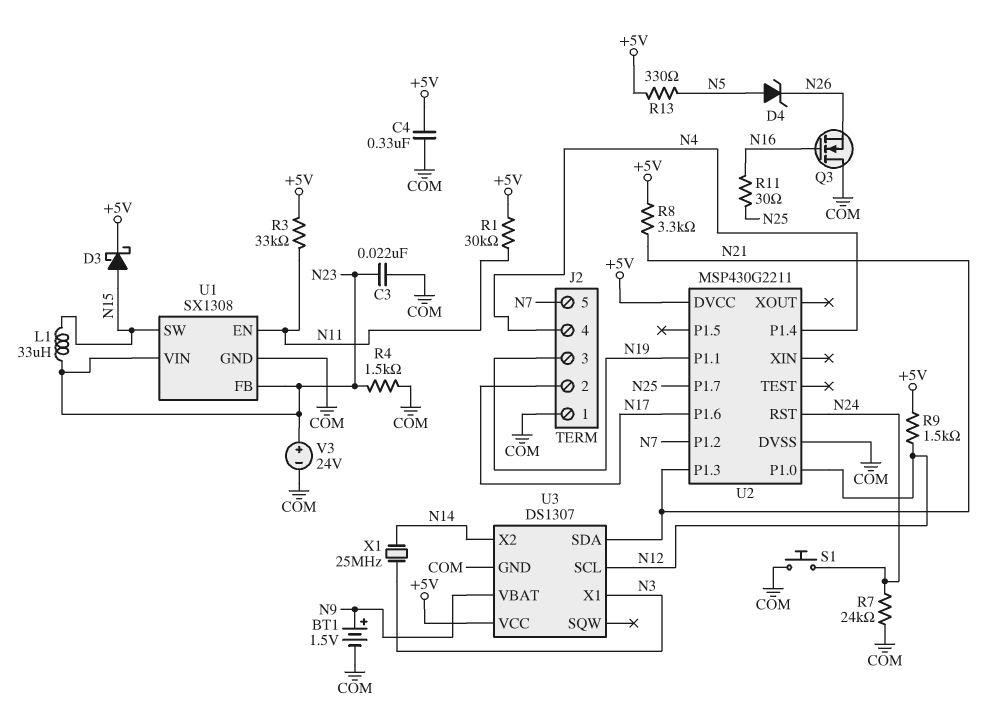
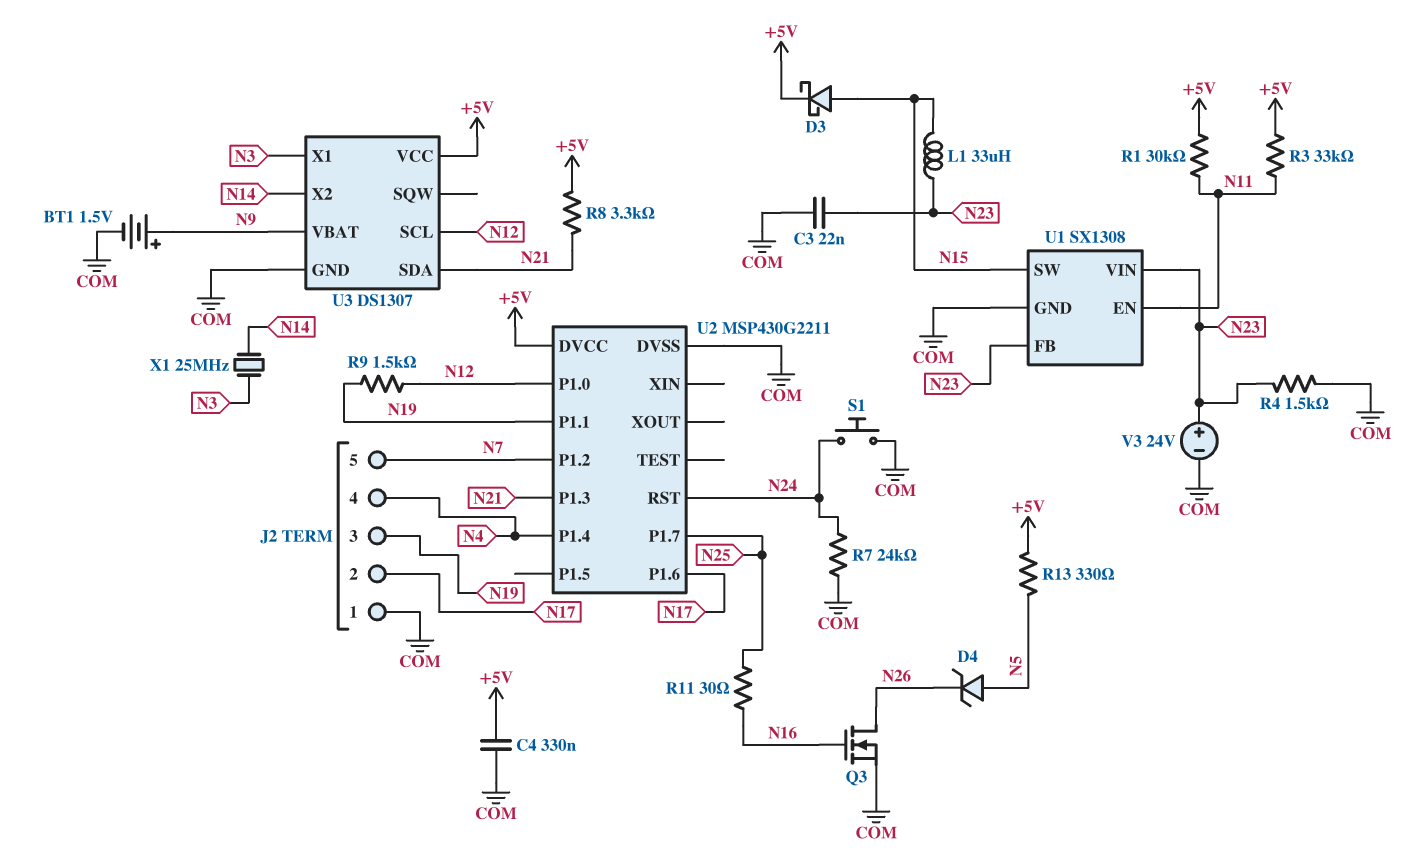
Q3: NMOS (G N16, D COM, S N26) -> NMOS (G N16, D N26, S COM)
R9: 1.5k (+5V, N12) -> 1.5k (N12, N19)

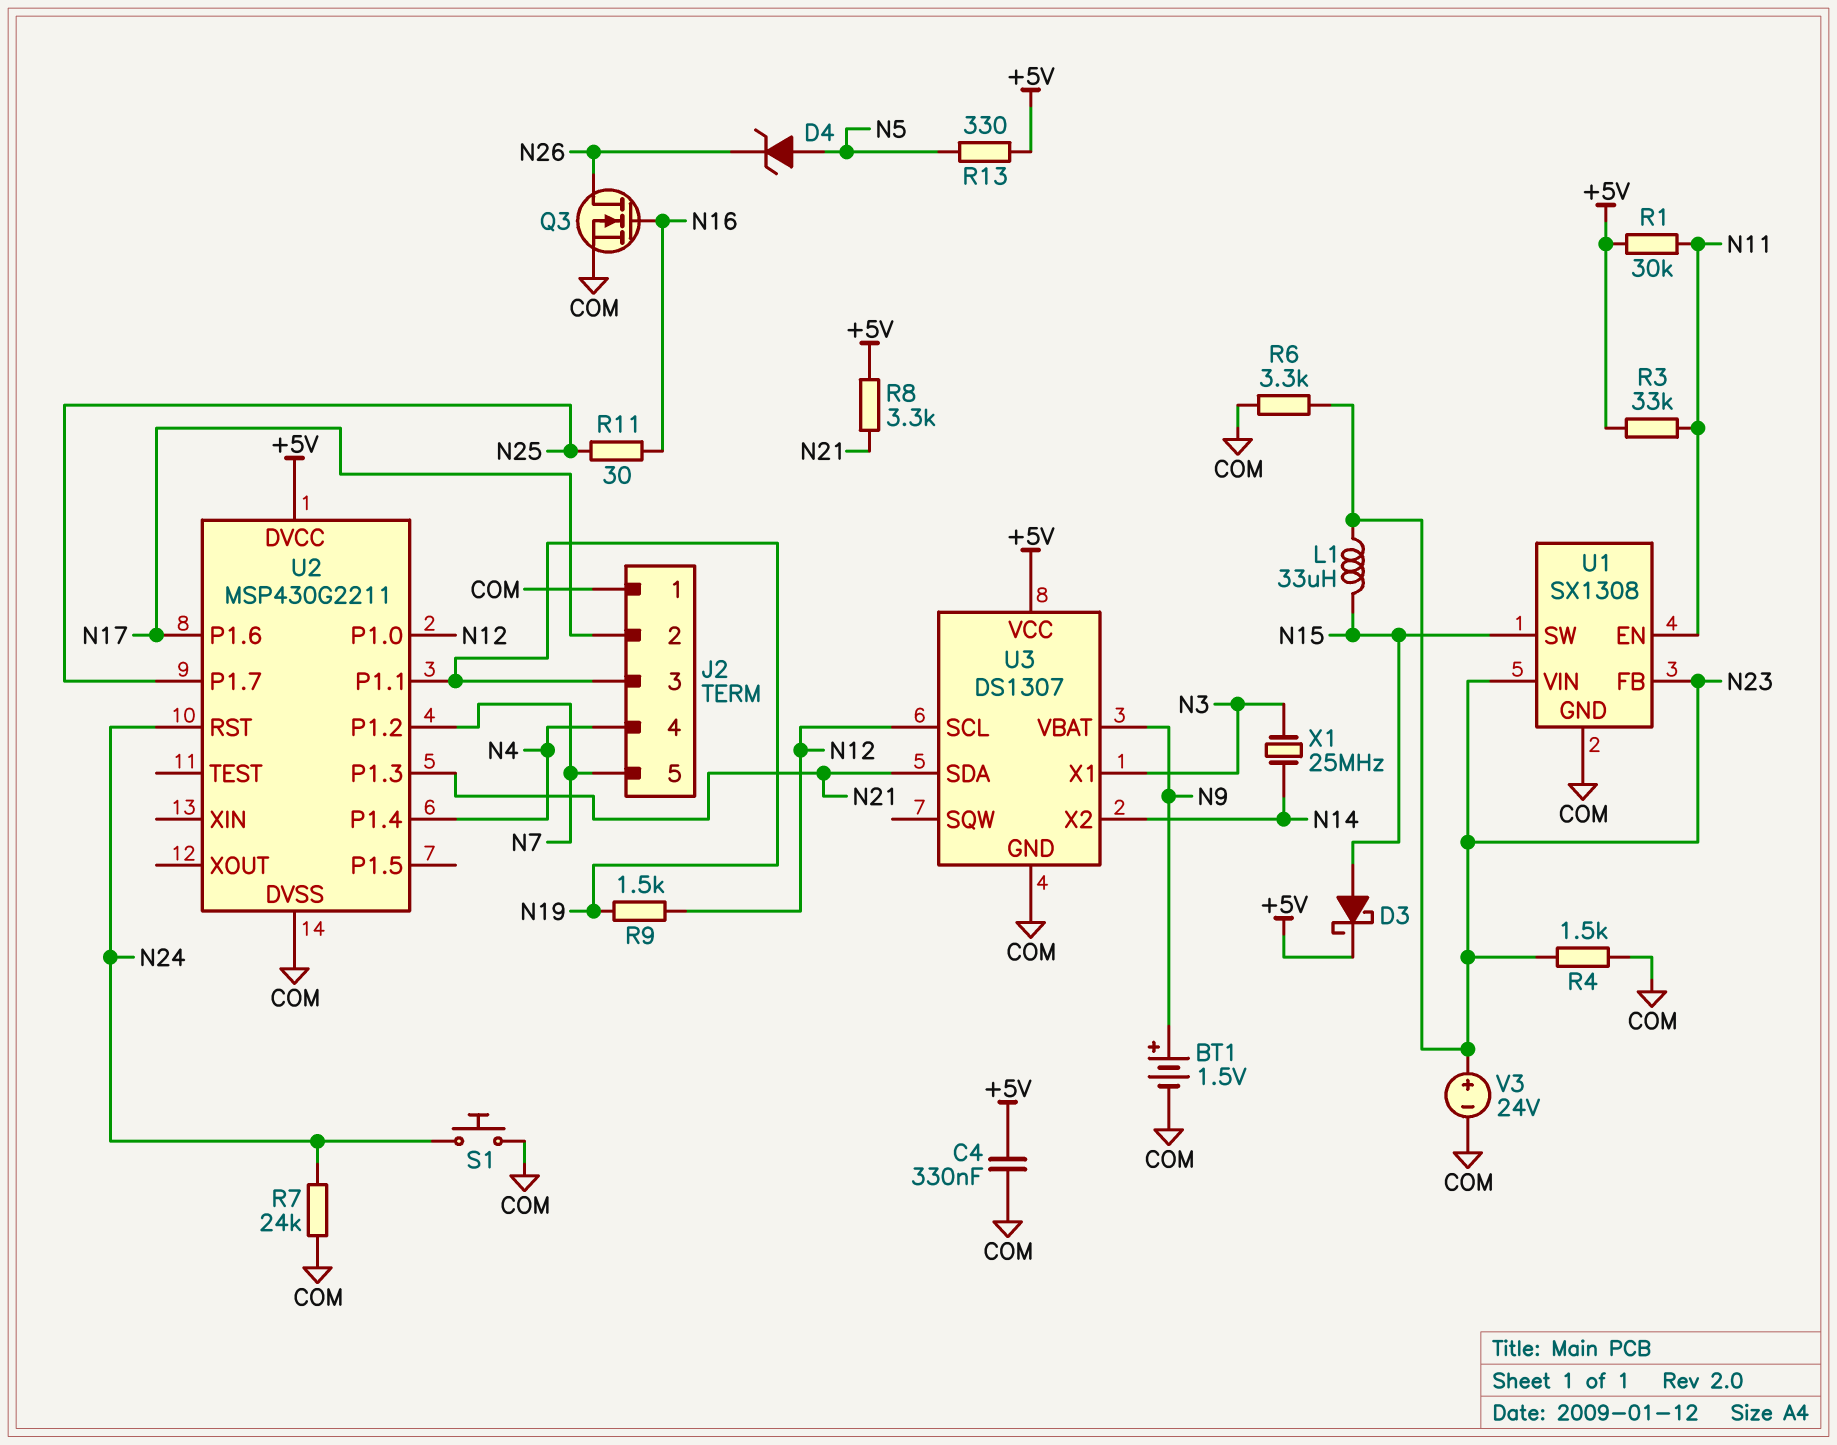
C3: 22nF (COM, N23) -> none
R6: none -> 3.3k (COM, N23)

